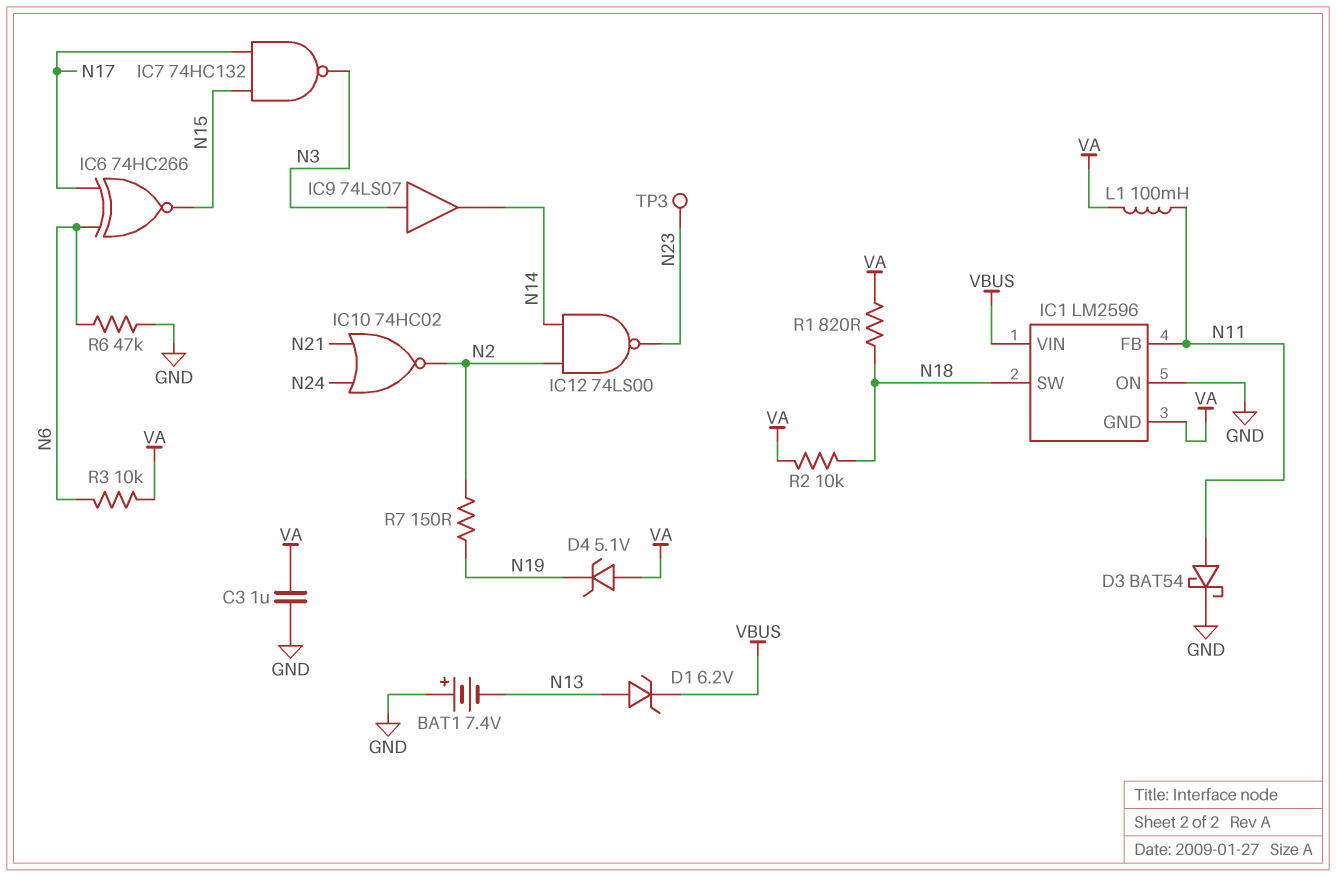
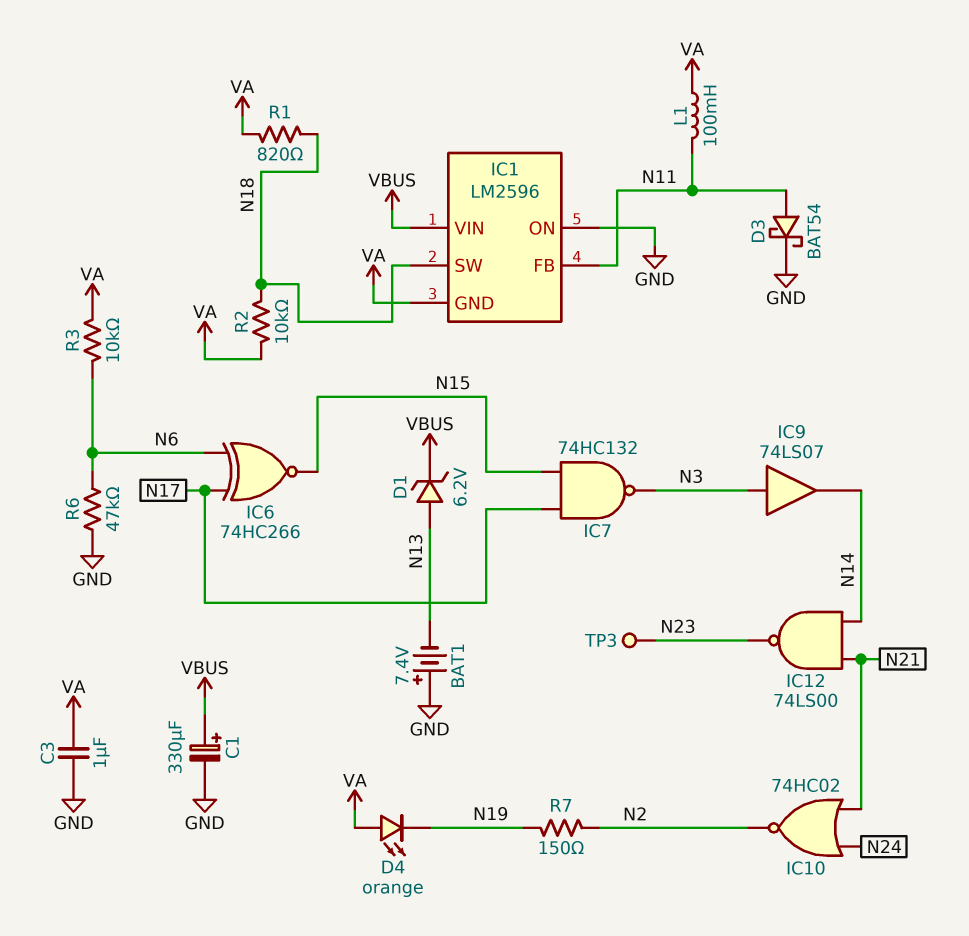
C1: none -> 330uF (plus VBUS, minus GND)
D4: zener 5.1V (A VA, K N19) -> LED orange (A VA, K N19)
IC12: NAND 74LS00 (in N2, in N14, out N23) -> NAND 74LS00 (in N14, in N21, out N23)

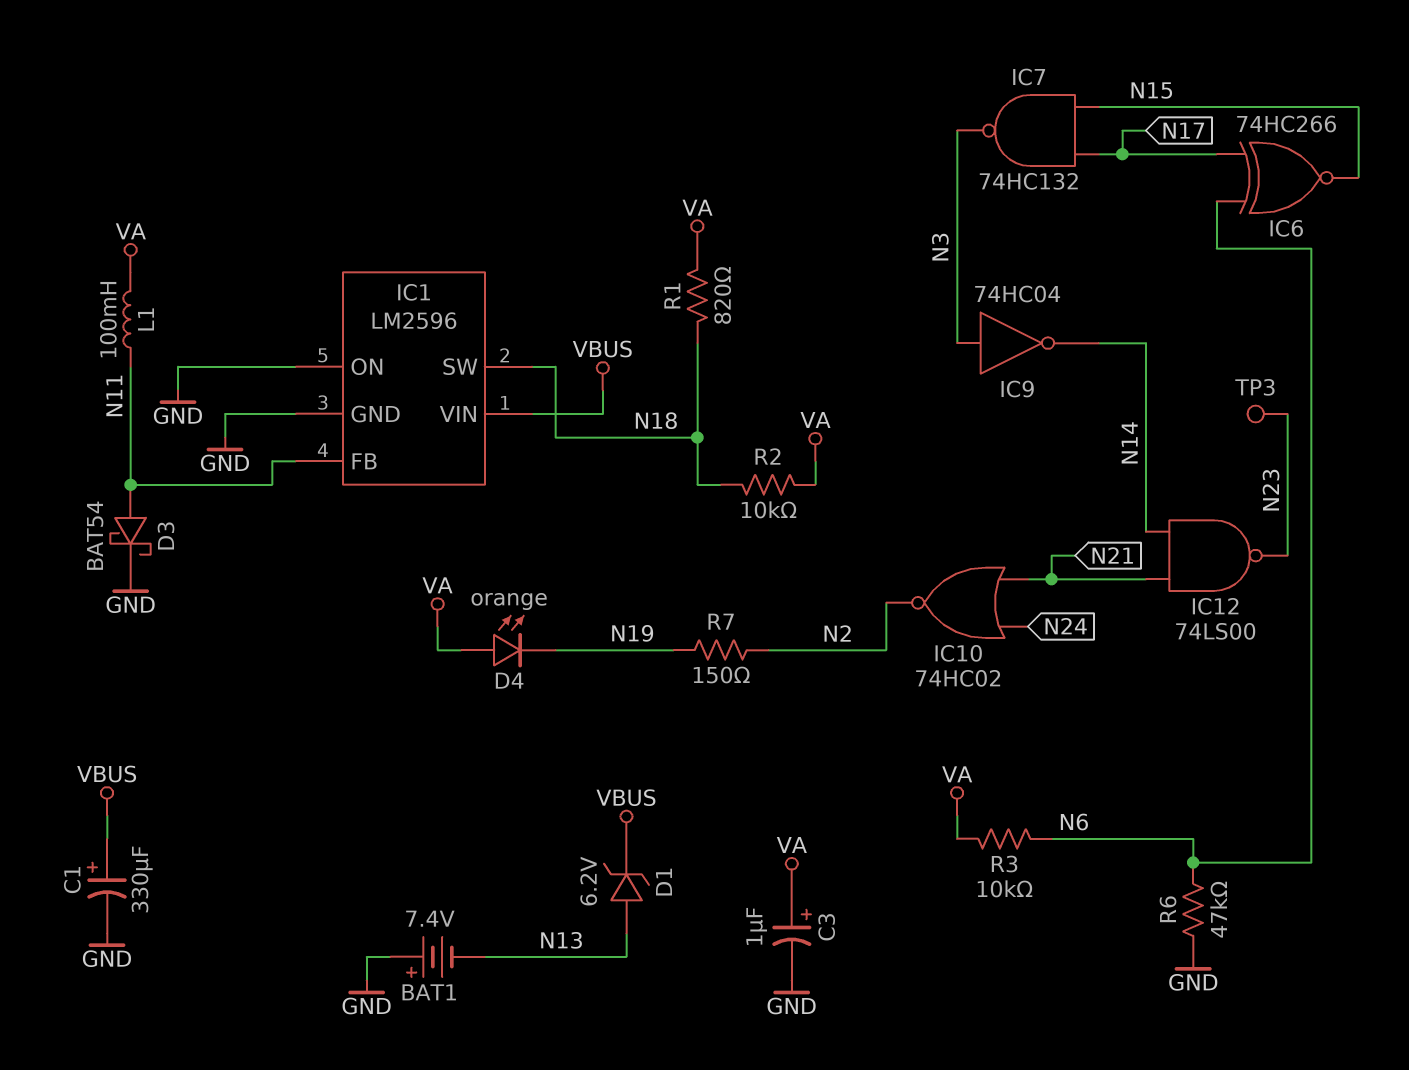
C3: 1uF (GND, VA) -> 1uF (plus VA, minus GND)
IC1 pin GND: VA -> GND
IC9: buffer 74LS07 (in N3, out N14) -> NOT 74HC04 (in N3, out N14)

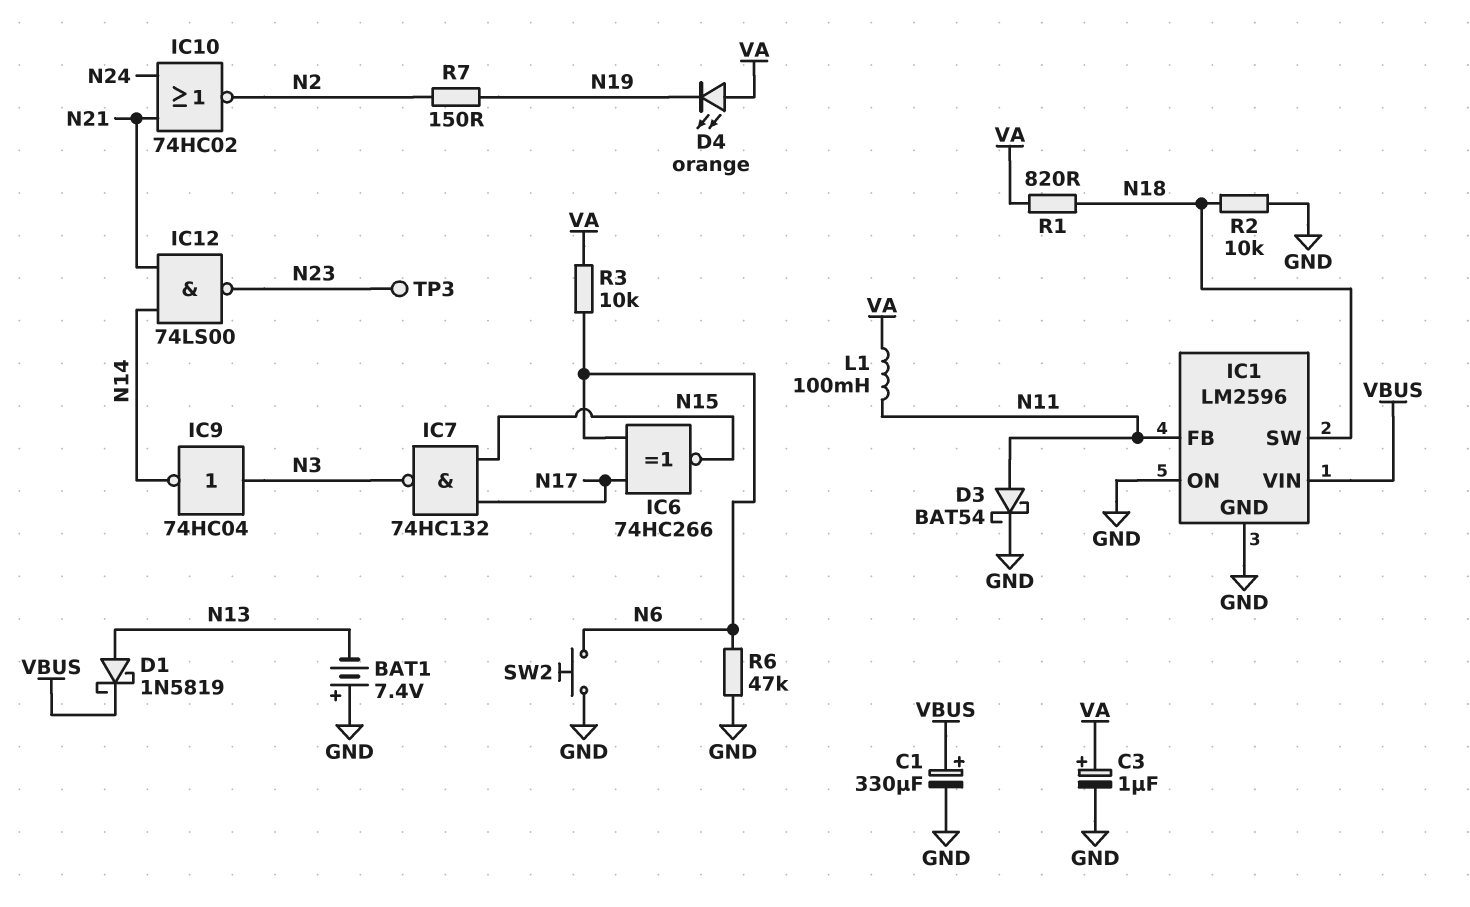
D1: zener 6.2V (A N13, K VBUS) -> schottky 1N5819 (A N13, K VBUS)
R2: 10k (N18, VA) -> 10k (GND, N18)
SW2: none -> button (GND, N6)

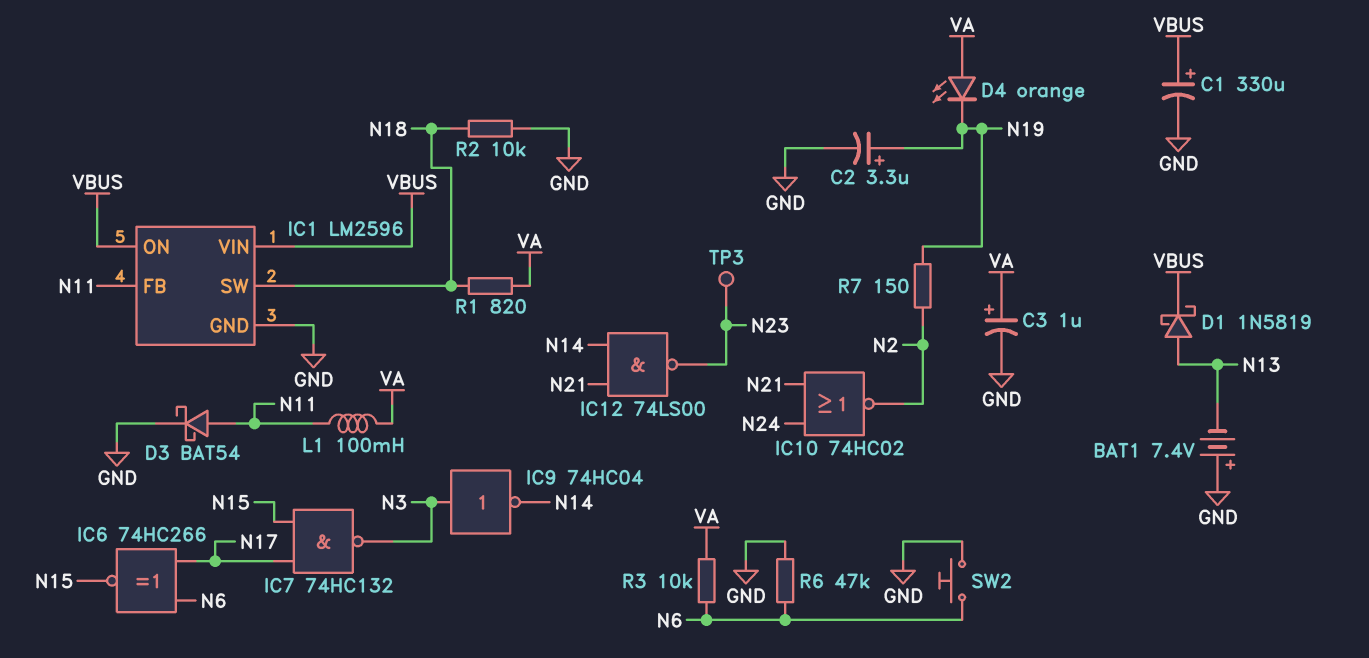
C2: none -> 3.3uF (plus N19, minus GND)
IC1 pin ON: GND -> VBUS

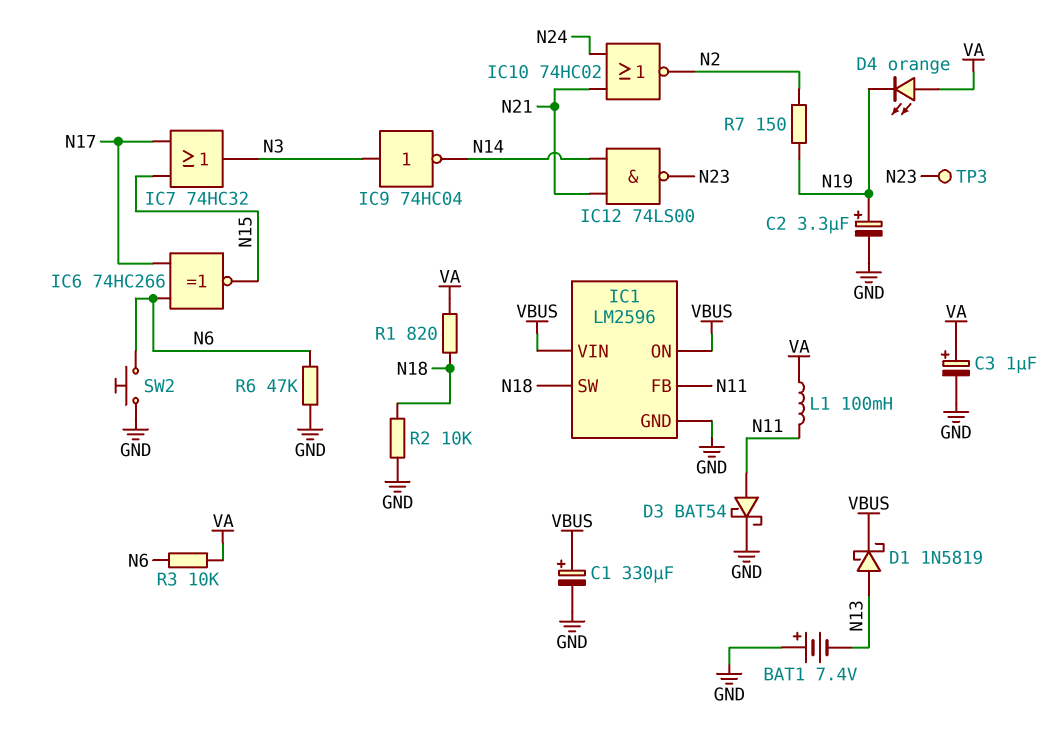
IC7: NAND 74HC132 (in N15, in N17, out N3) -> OR 74HC32 (in N15, in N17, out N3)

